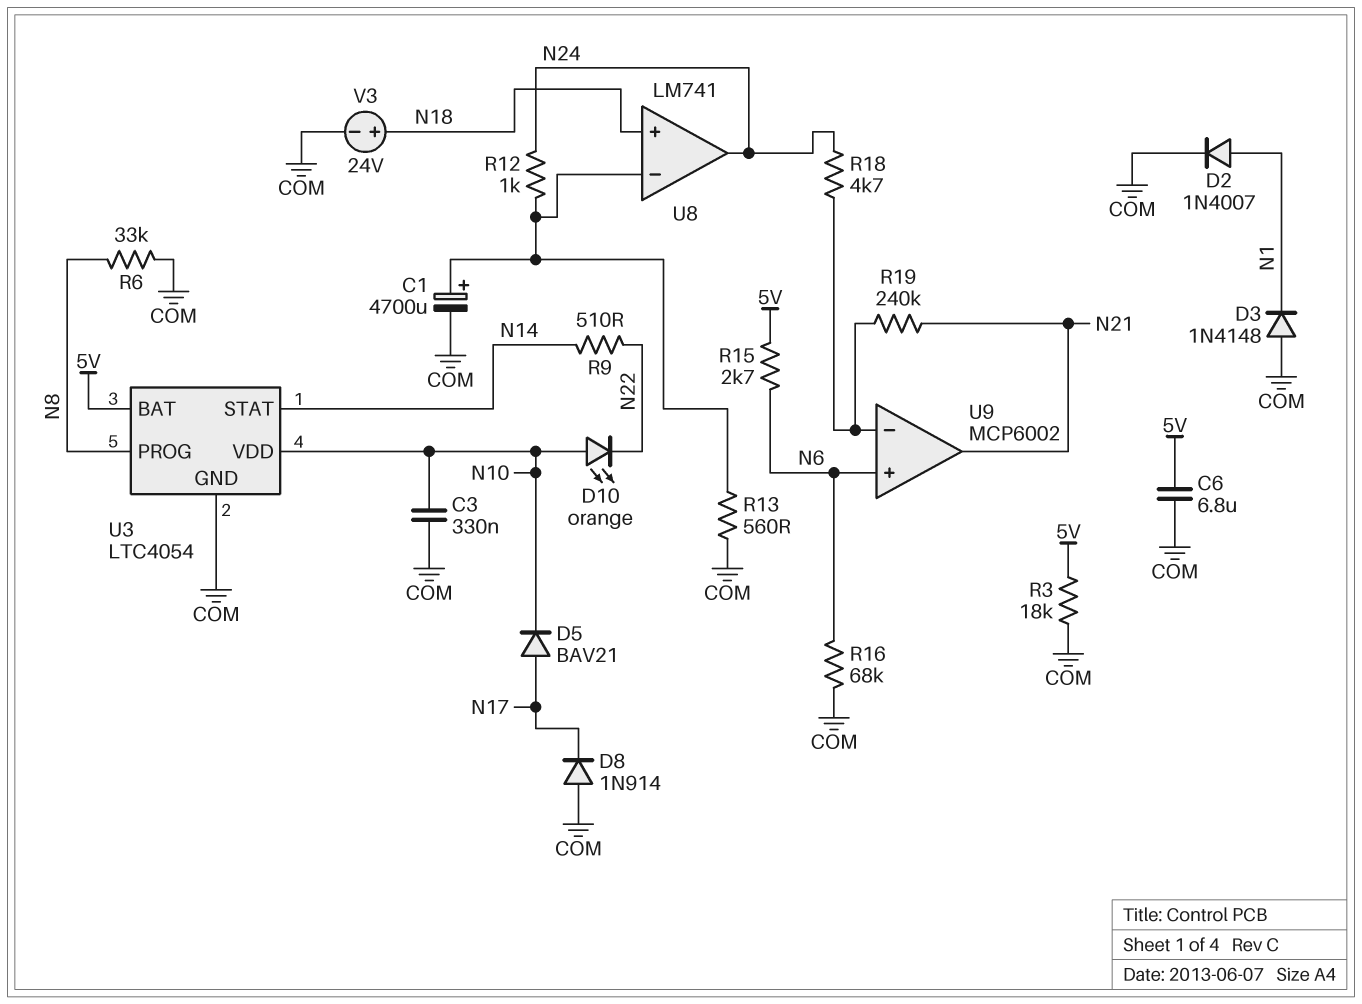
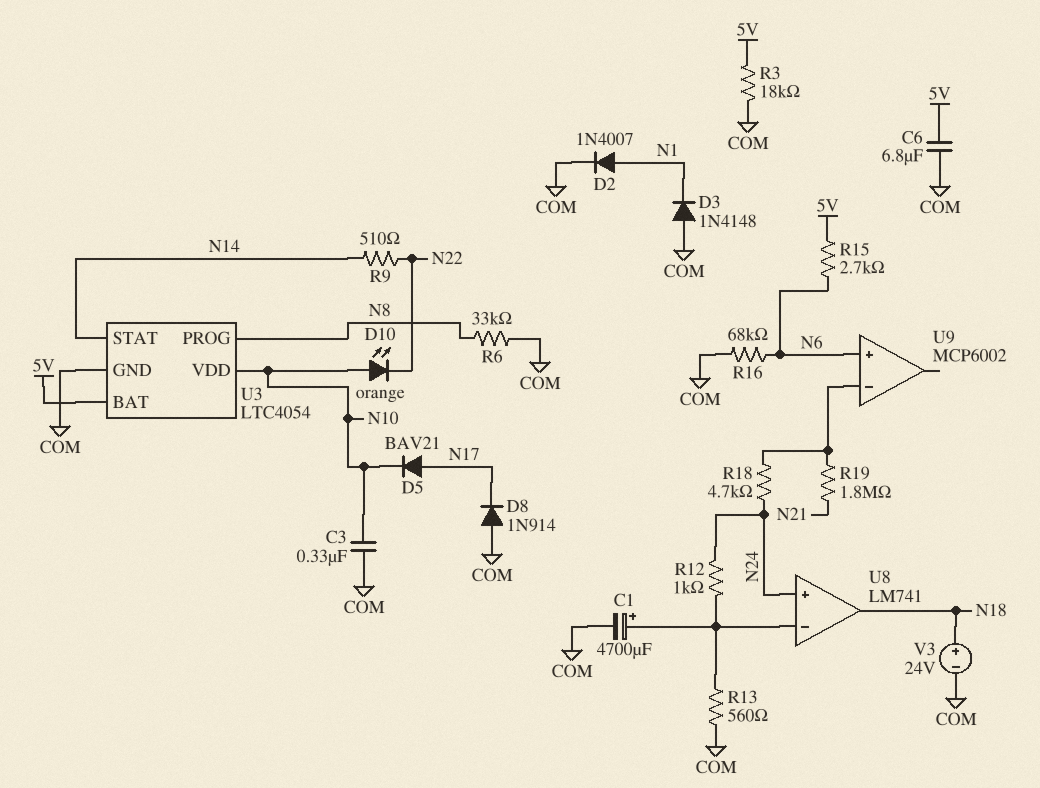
R19: 240k (N21, U9/in-) -> 1.8M (N21, U9/in-)
U8 pin in+: N18 -> N24
U8 pin out: N24 -> N18
U9 pin out: N21 -> none

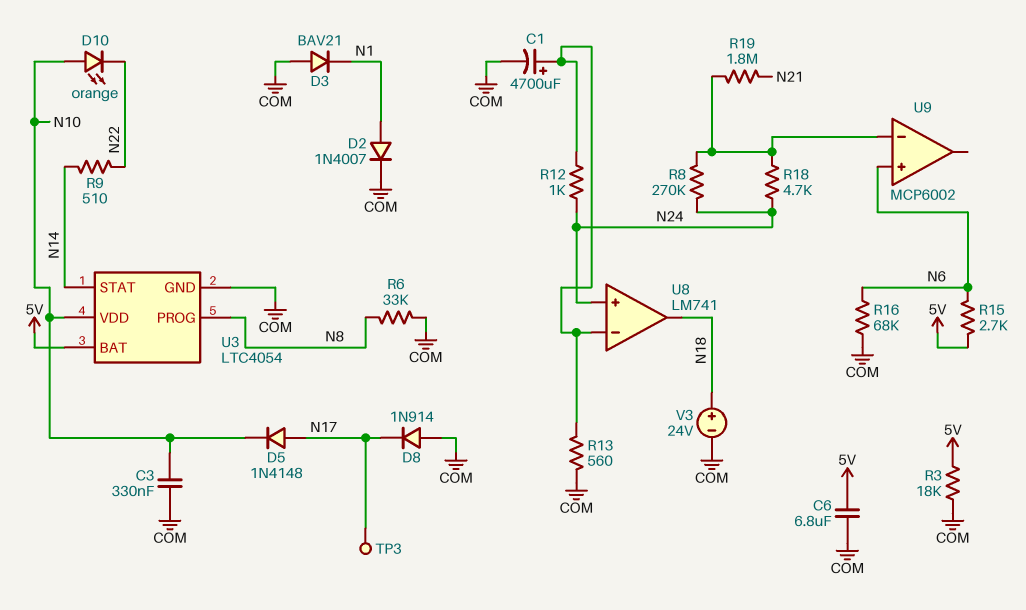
D3: diode 1N4148 (A COM, K N1) -> diode BAV21 (A COM, K N1)
D5: diode BAV21 (A N17, K N10) -> diode 1N4148 (A N17, K N10)
R8: none -> 270k (N24, U9/in-)
TP3: none -> test point (N17)

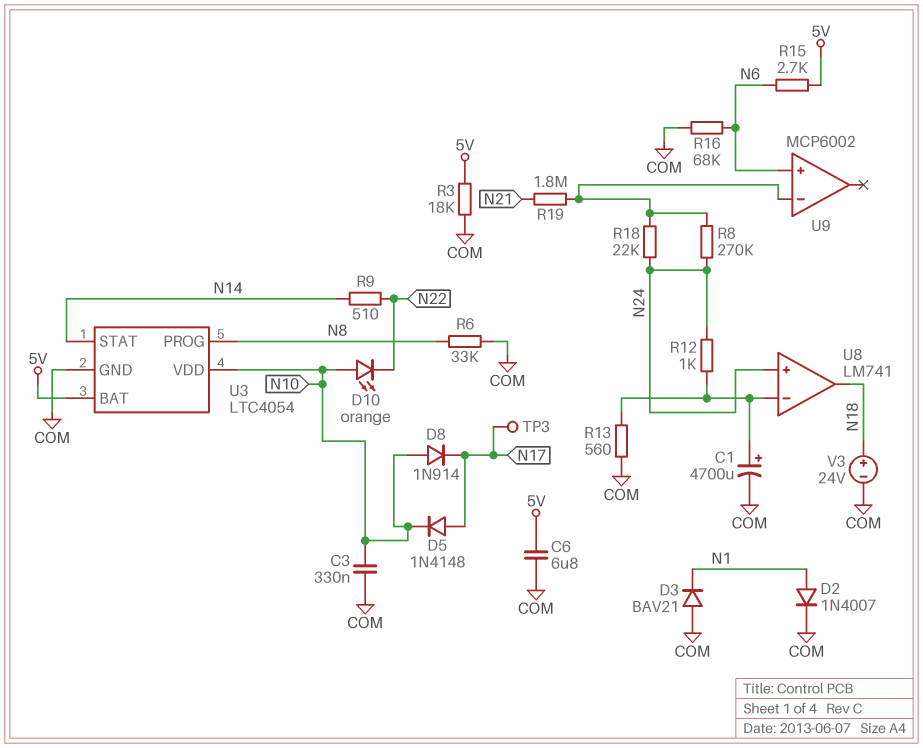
D8: diode 1N914 (A COM, K N17) -> diode 1N914 (A N10, K N17)
R18: 4.7k (N24, U9/in-) -> 22k (N24, U9/in-)

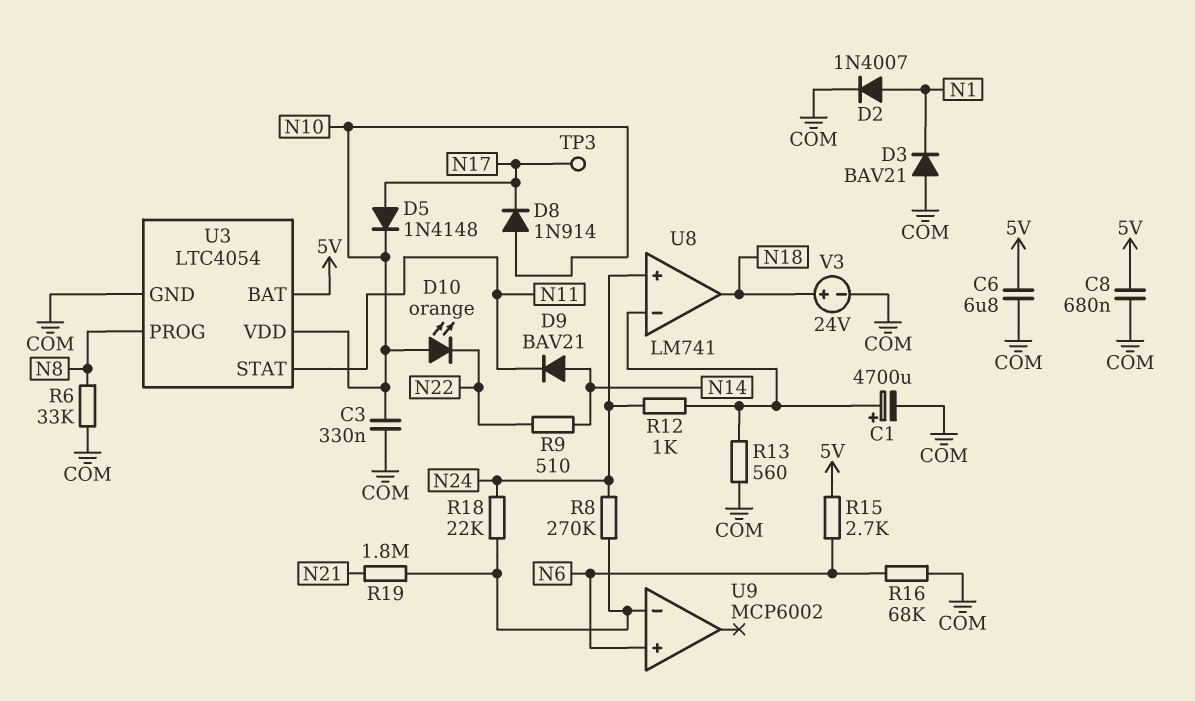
C8: none -> 680nF (5V, COM)
D9: none -> diode BAV21 (A N14, K N11)
R3: 18k (5V, COM) -> none
U3 pin STAT: N14 -> N11

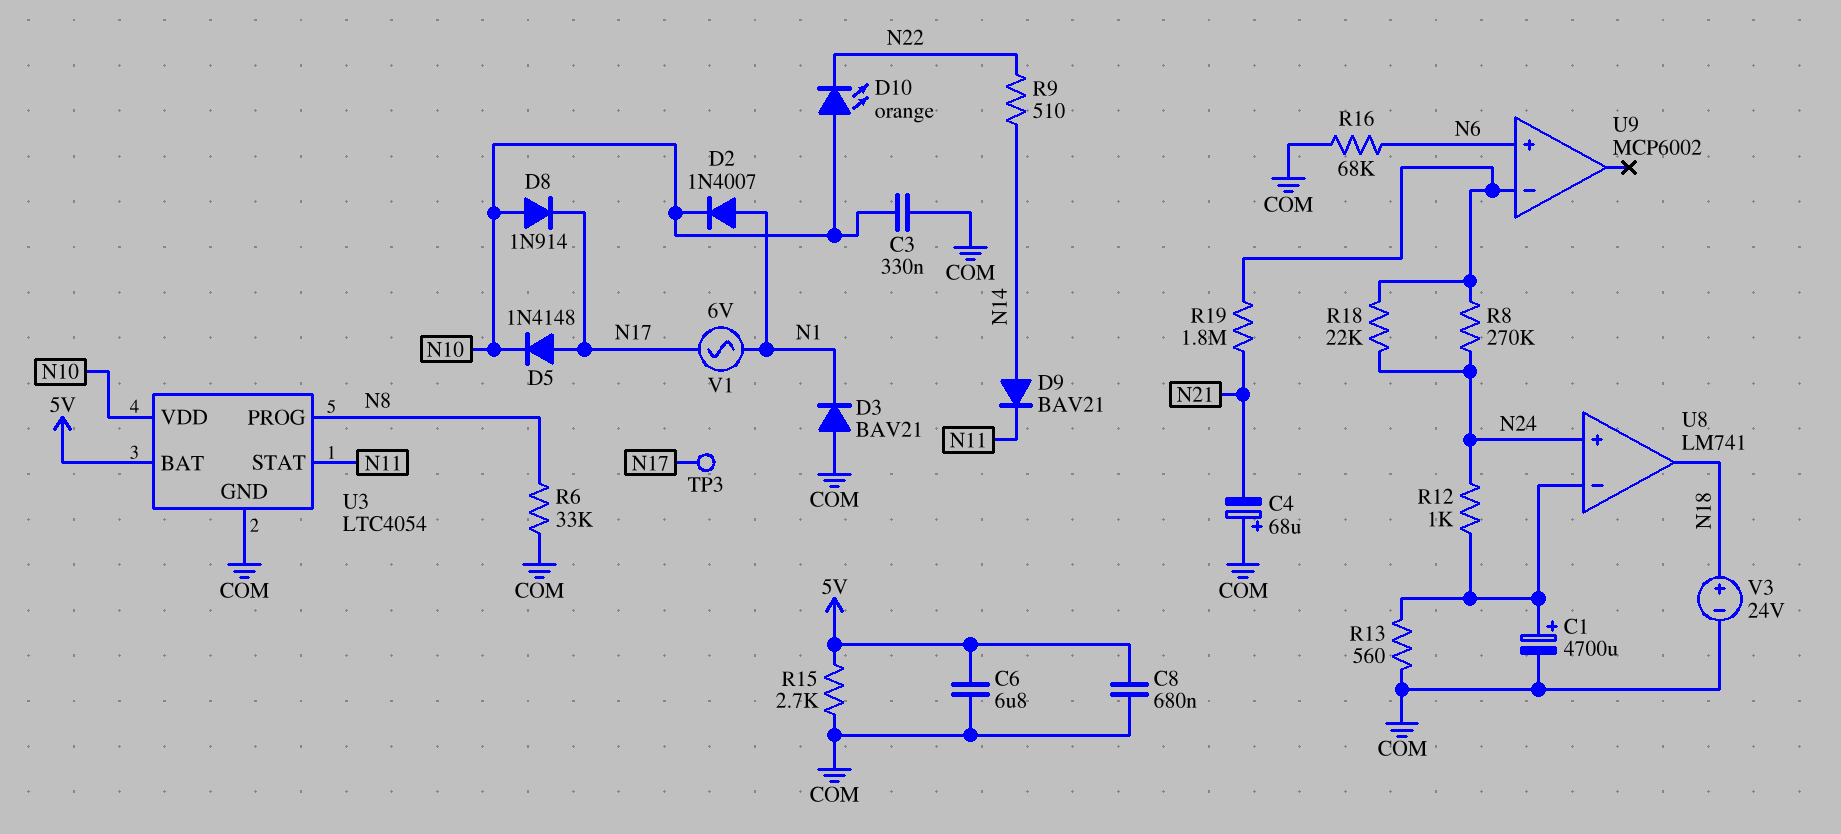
C4: none -> 68uF (plus COM, minus N21)
D2: diode 1N4007 (A N1, K COM) -> diode 1N4007 (A N1, K N10)
R15: 2.7k (5V, N6) -> 2.7k (5V, COM)
V1: none -> AC 6V (N1, N17)

